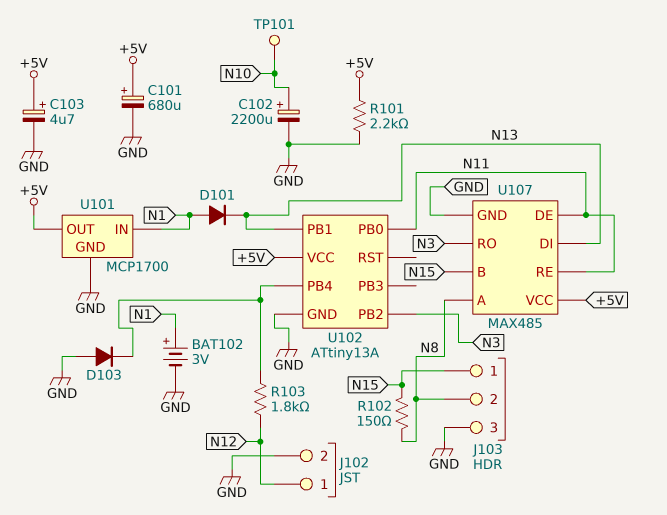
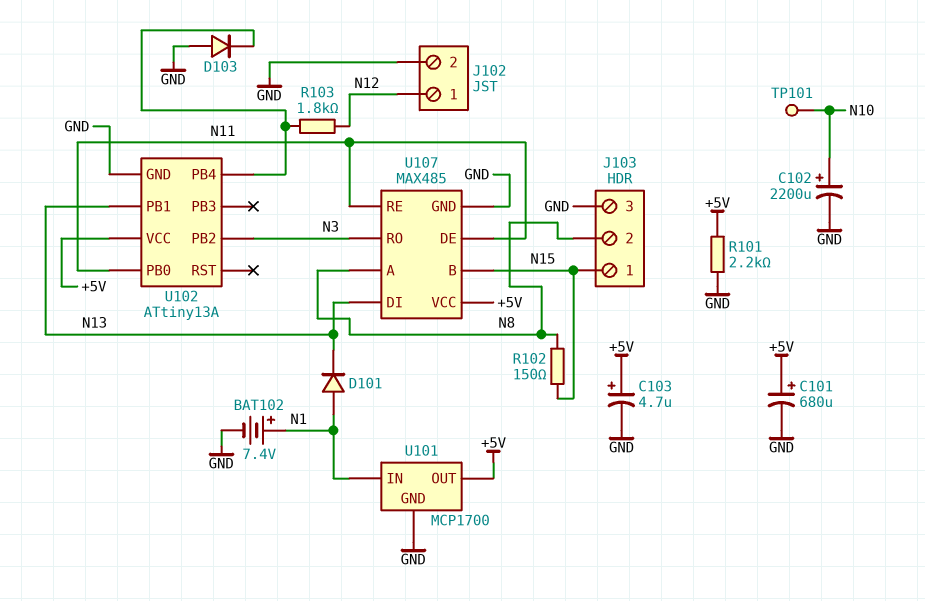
BAT102: 3V (plus N1, minus GND) -> 7.4V (plus N1, minus GND)

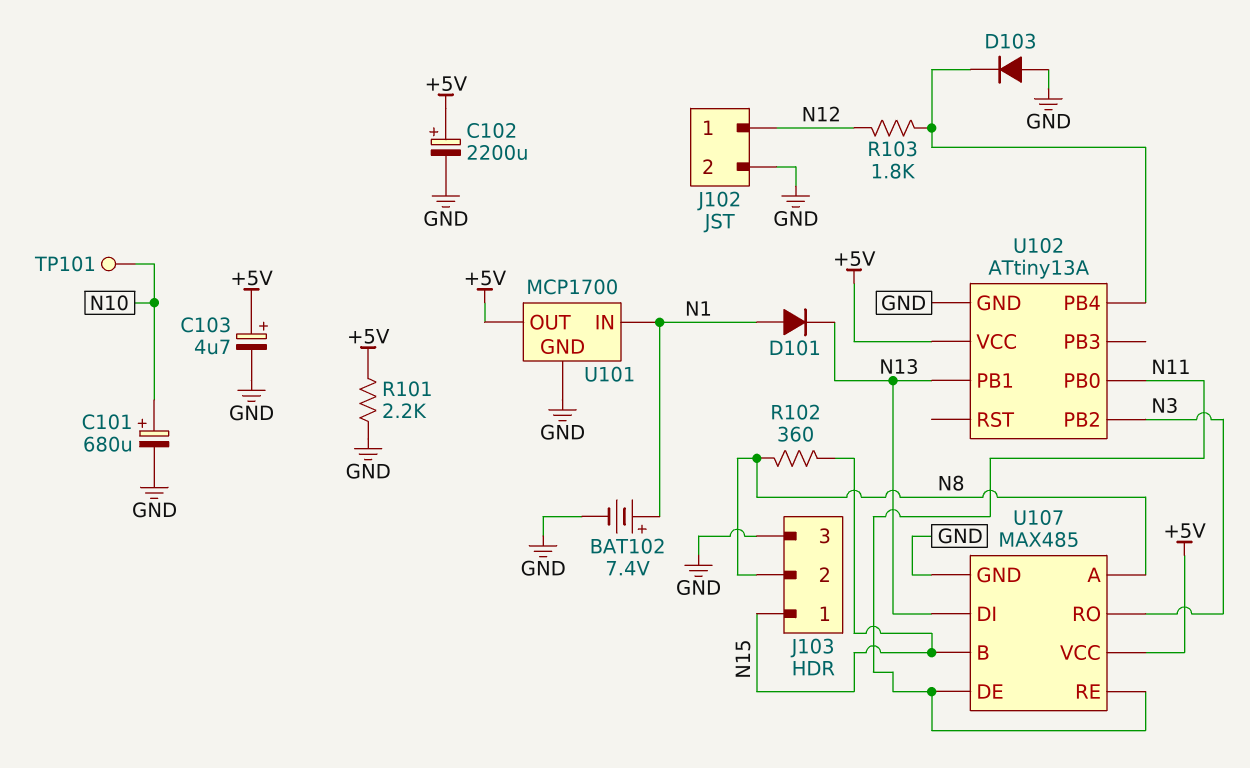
C101: 680uF (plus +5V, minus GND) -> 680uF (plus N10, minus GND)
C102: 2200uF (plus N10, minus GND) -> 2200uF (plus +5V, minus GND)
R102: 150 (N8, N15) -> 360 (N8, N15)

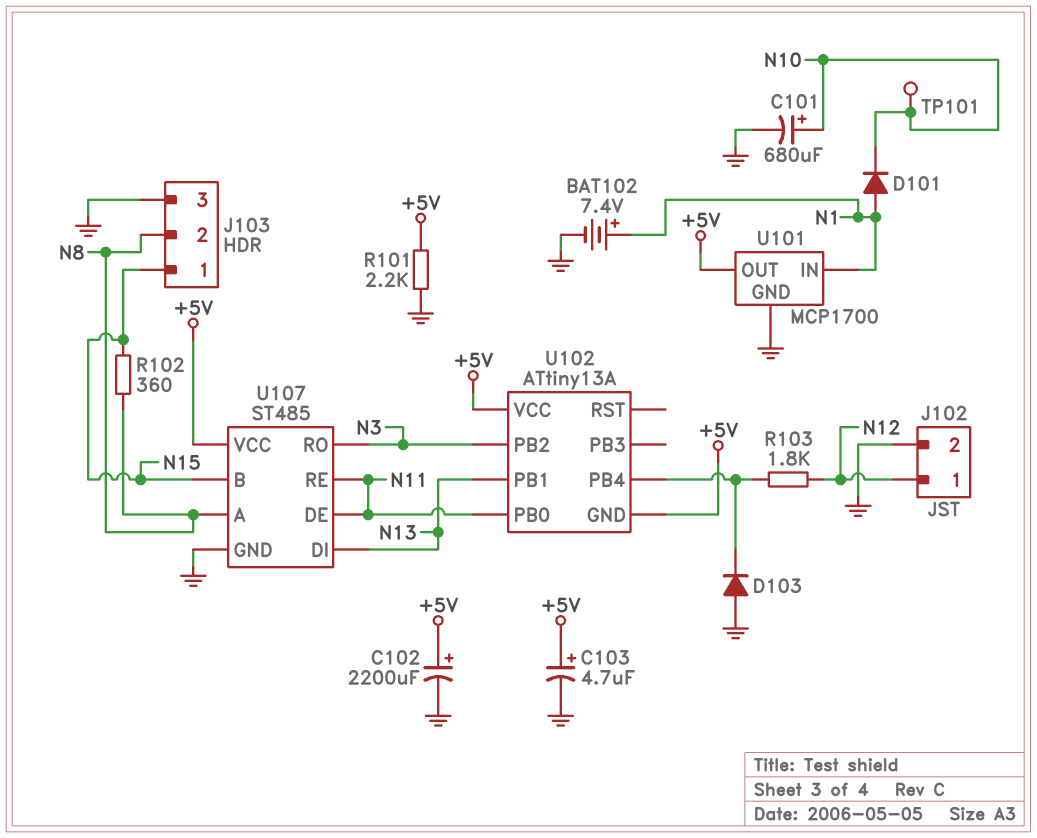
D101: diode (A N1, K N13) -> diode (A N1, K N10)
U102 pin GND: GND -> +5V
U107: MAX485 -> ST485

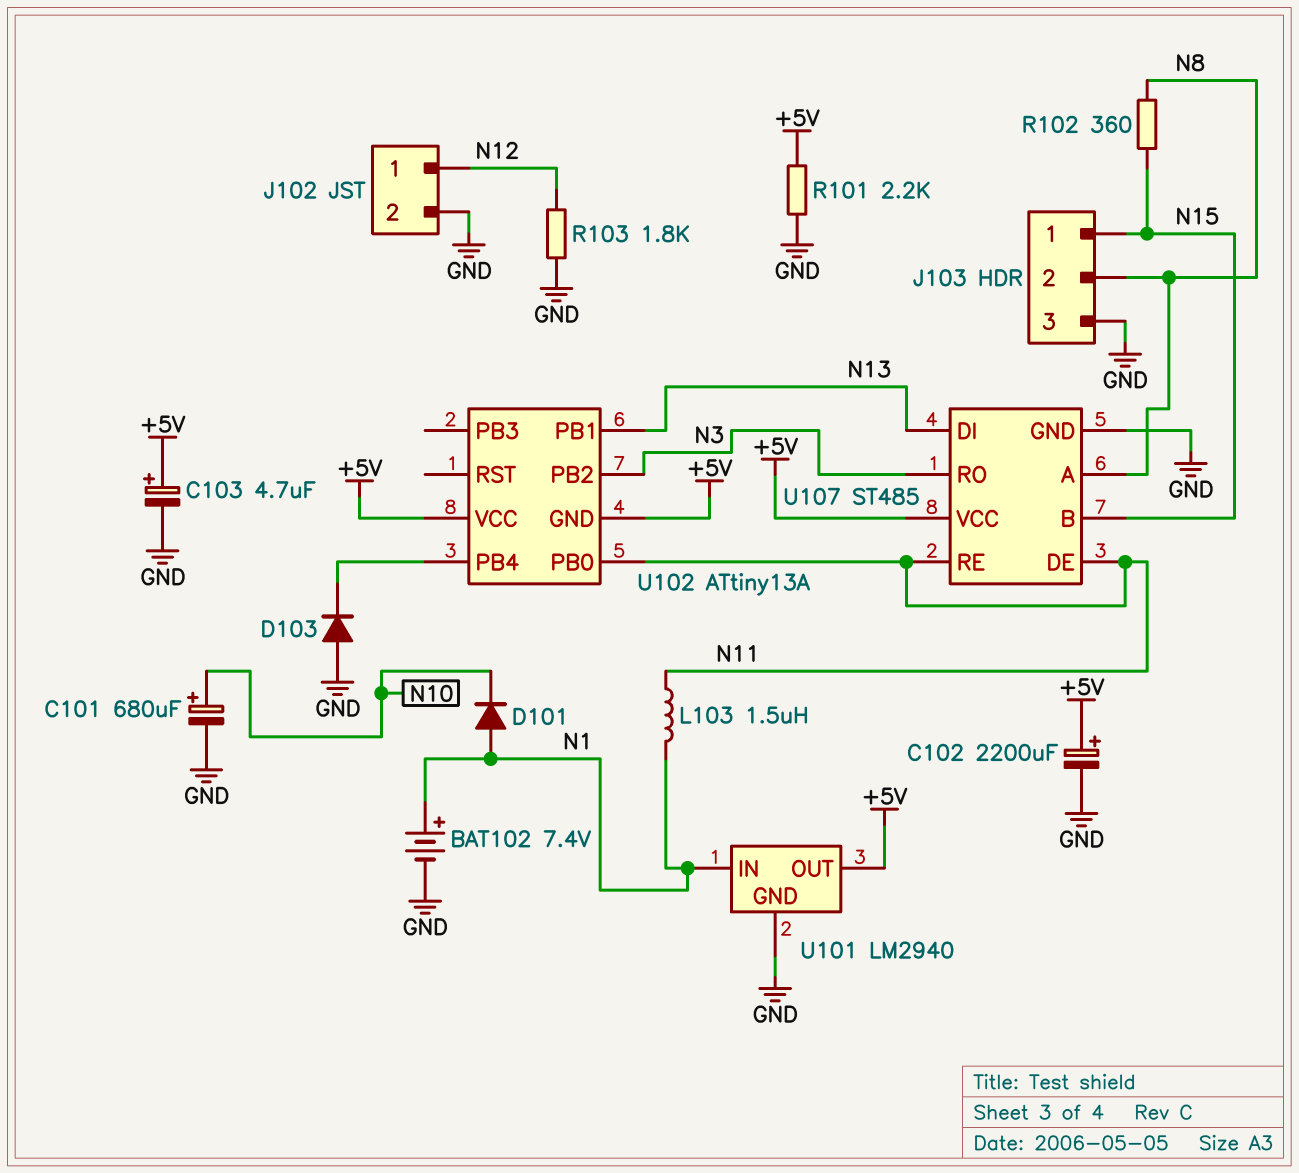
L103: none -> 1.5uH (N1, N11)
R103: 1.8k (N12, U102/PB4) -> 1.8k (GND, N12)
TP101: test point (N10) -> none
U101: MCP1700 -> LM2940

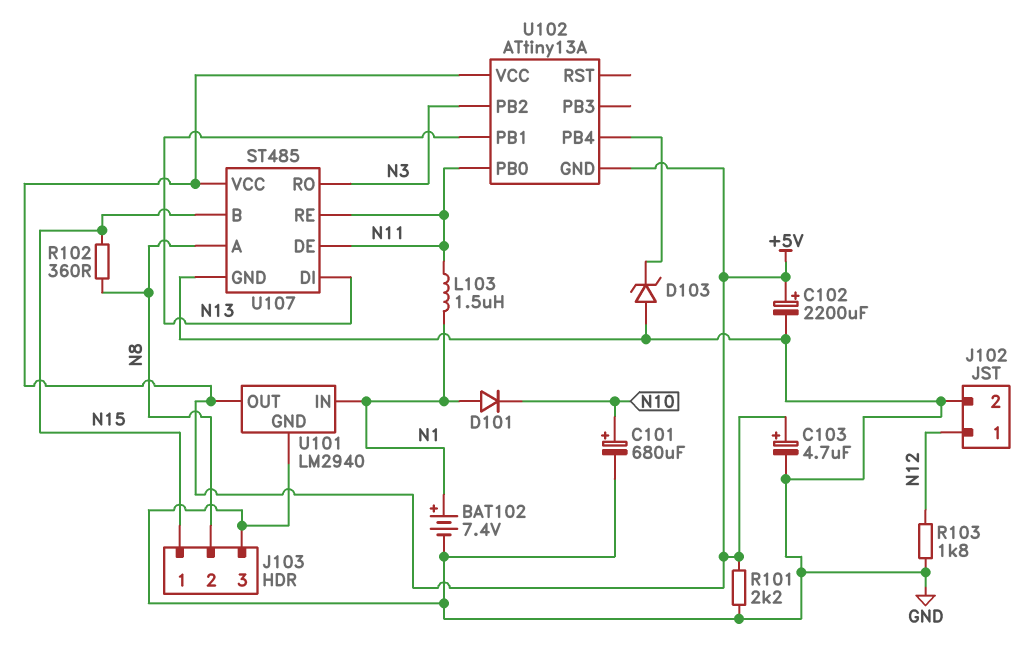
D103: diode (A GND, K U102/PB4) -> zener (A GND, K U102/PB4)

